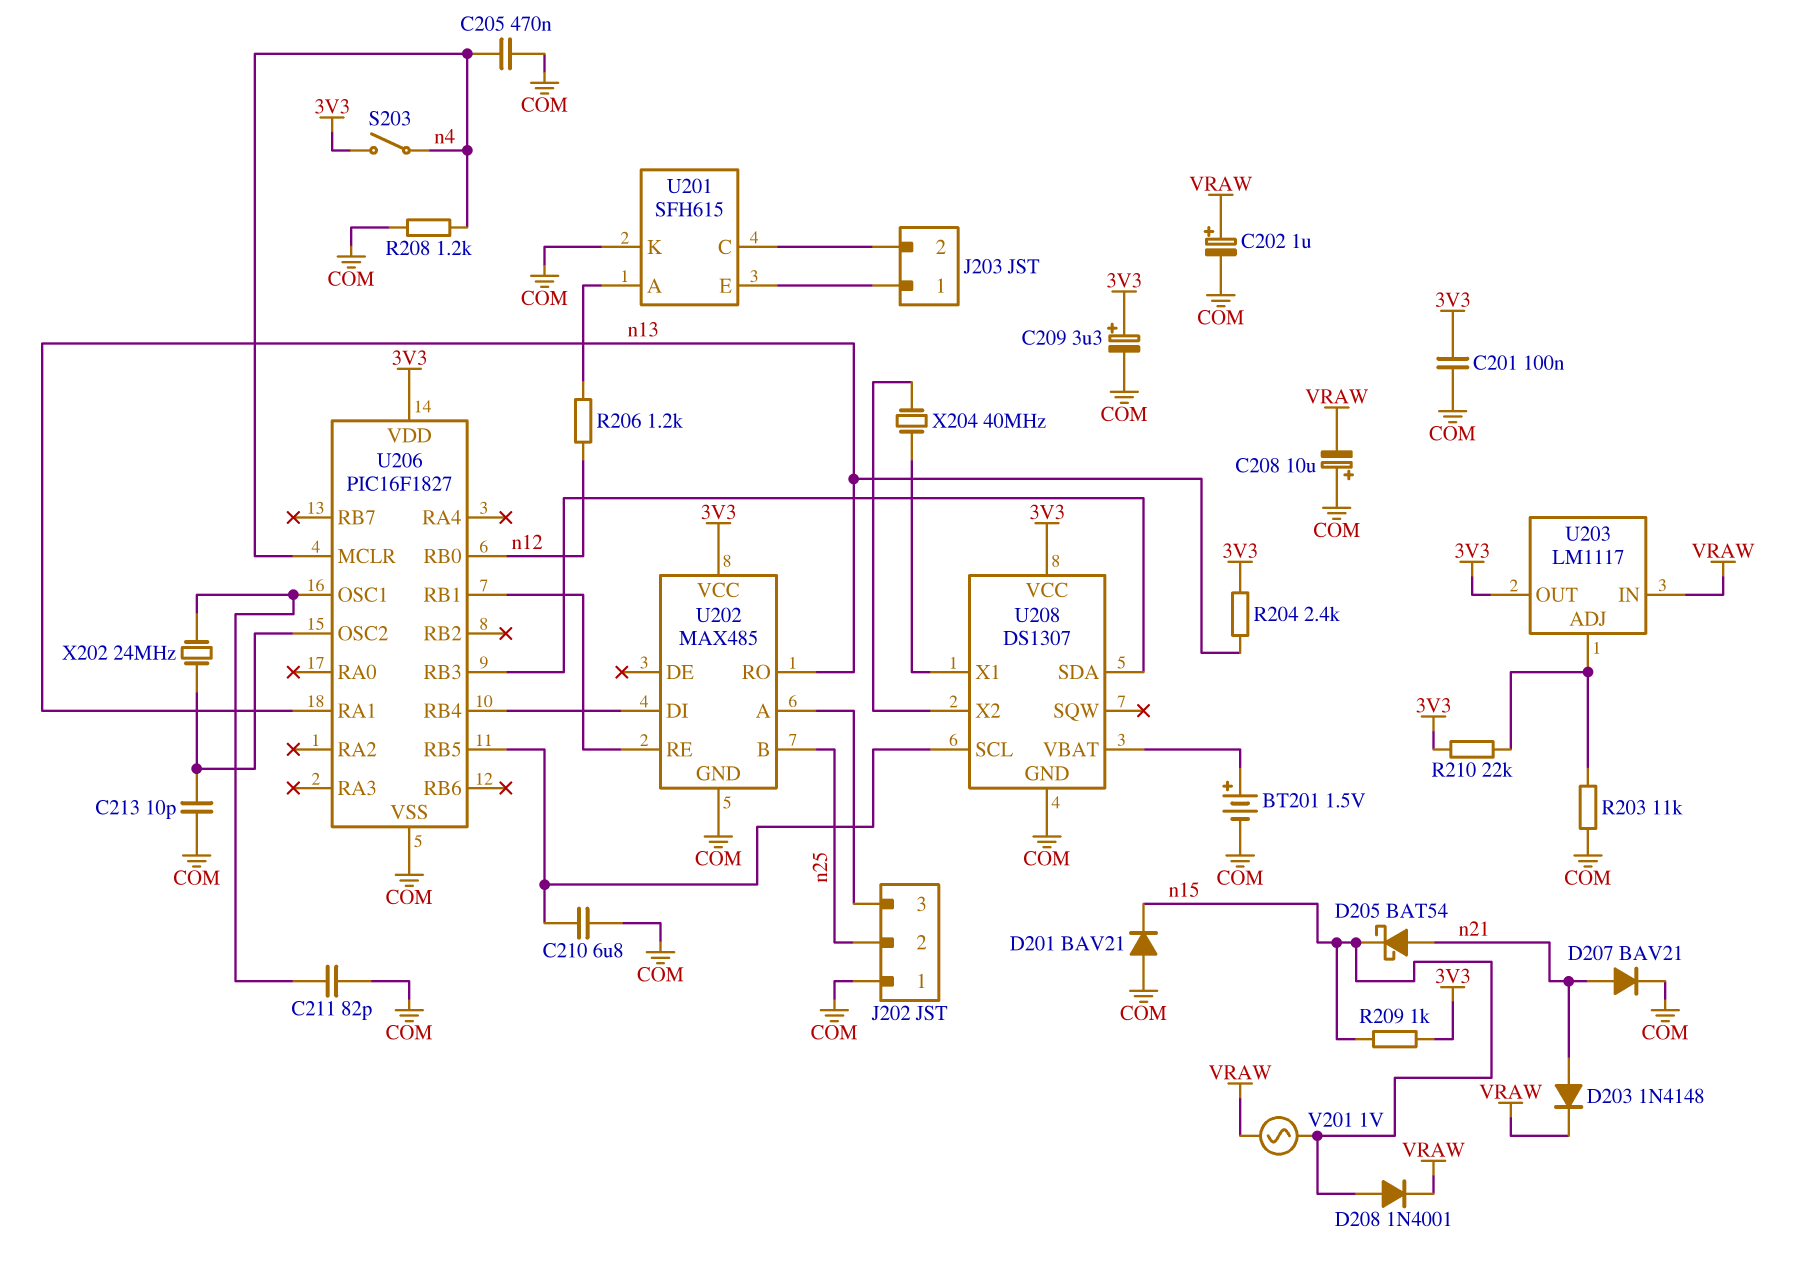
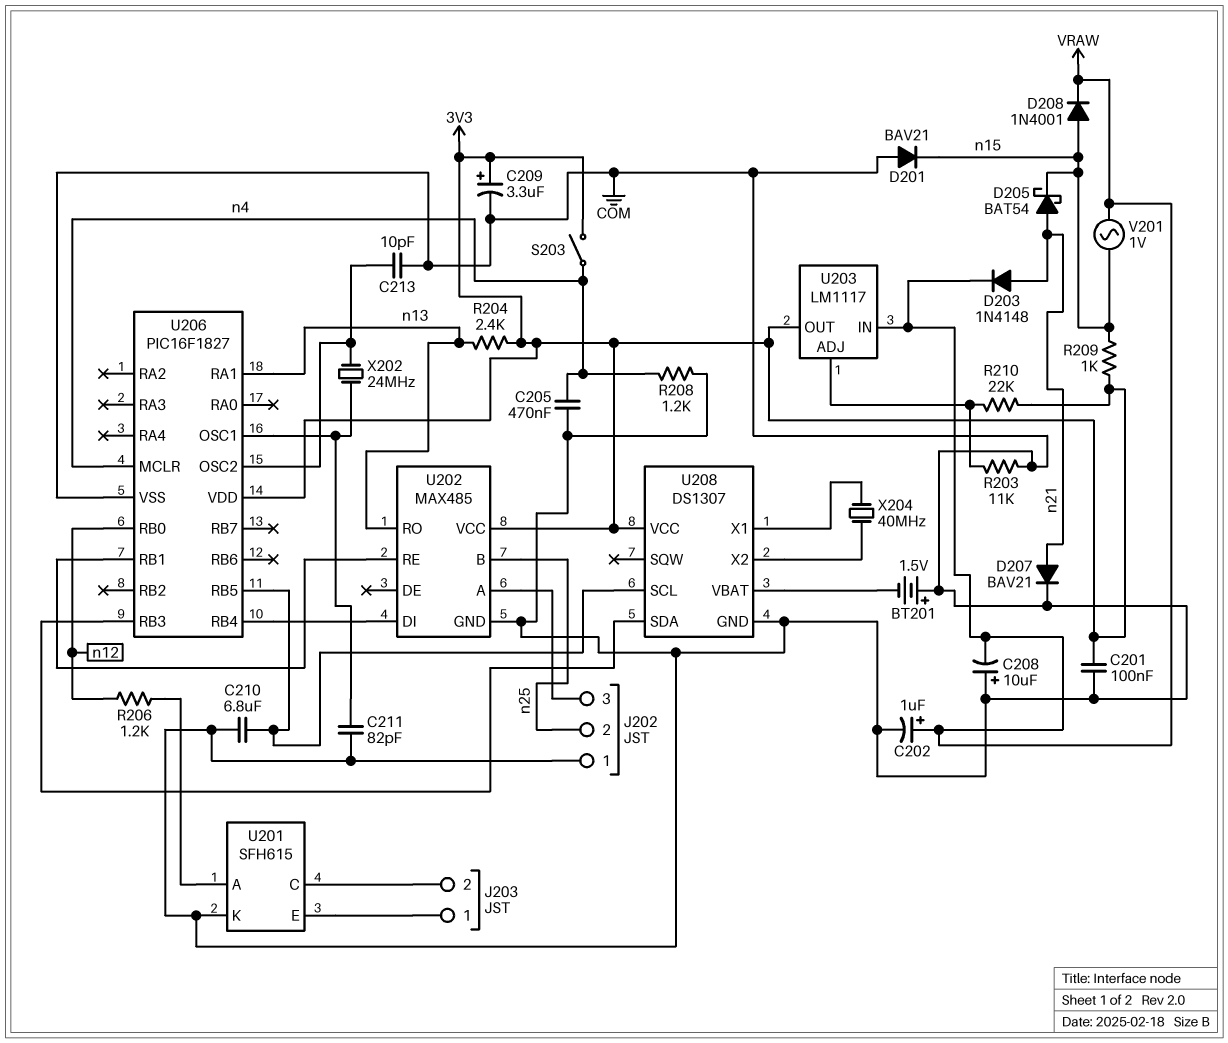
BT201: 1.5V (plus U208/VBAT, minus COM) -> 1.5V (plus COM, minus U208/VBAT)

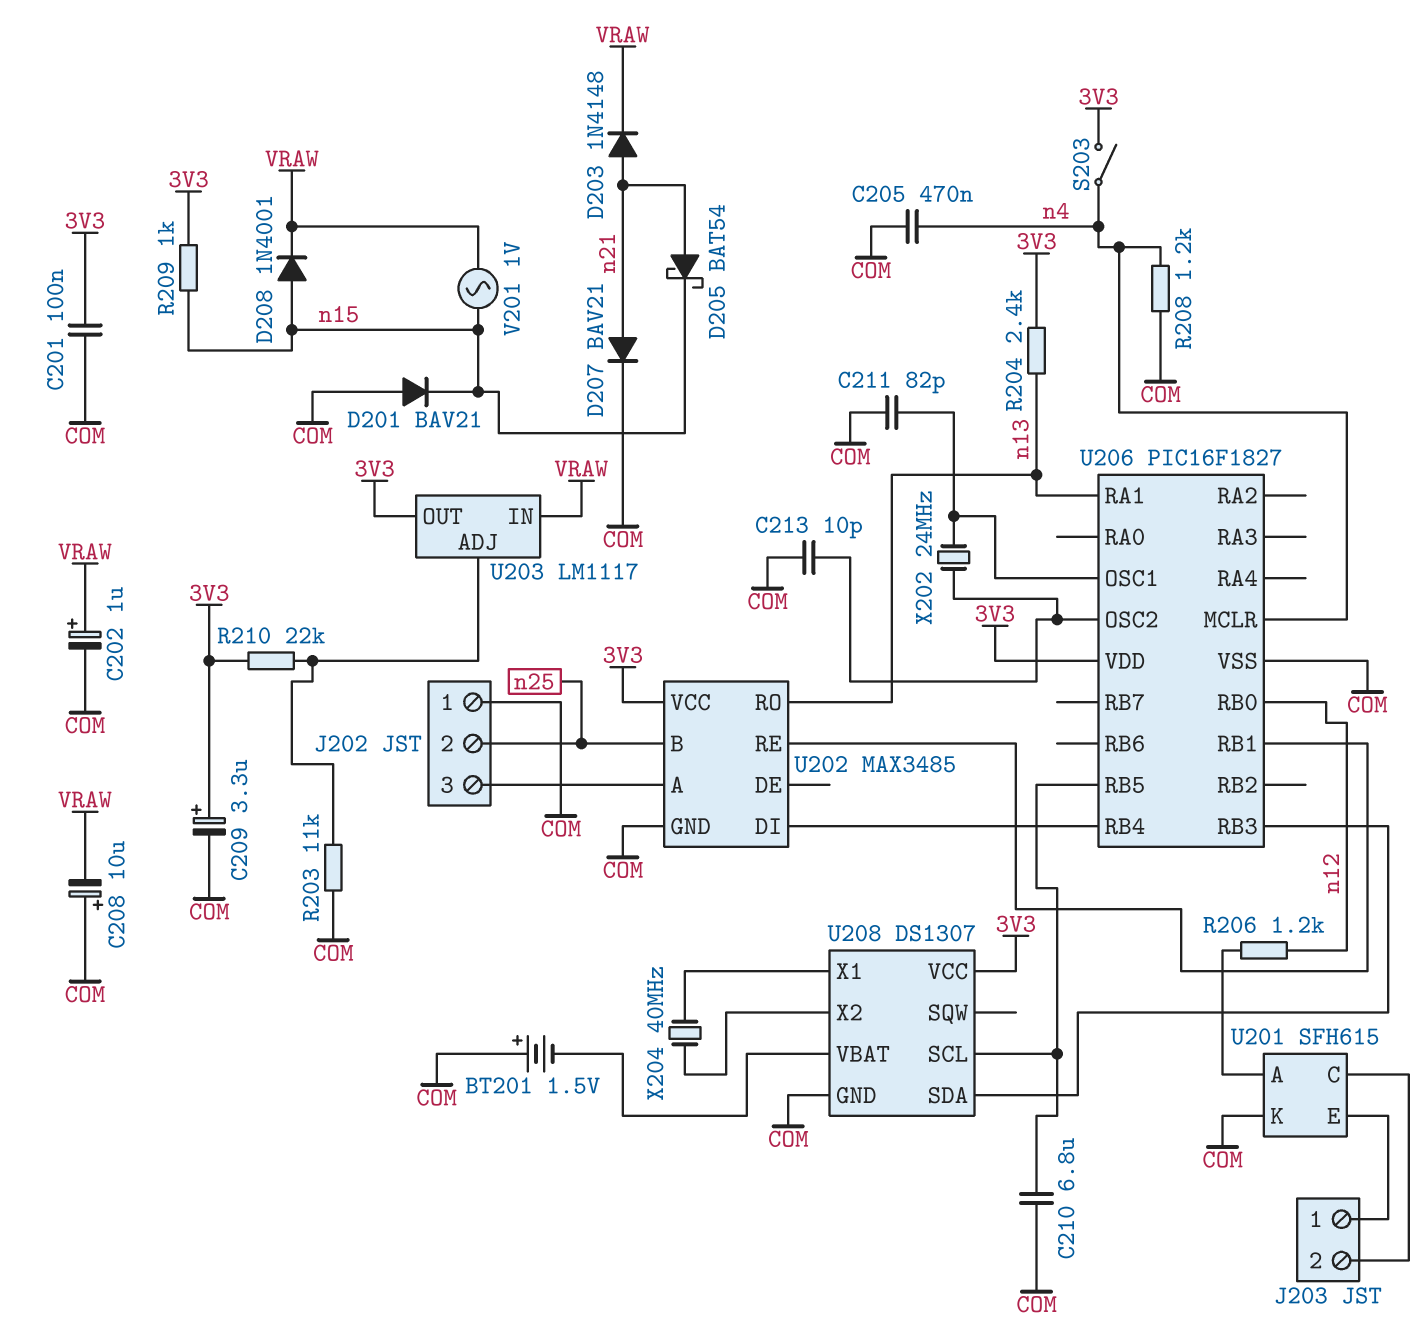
U202: MAX485 -> MAX3485

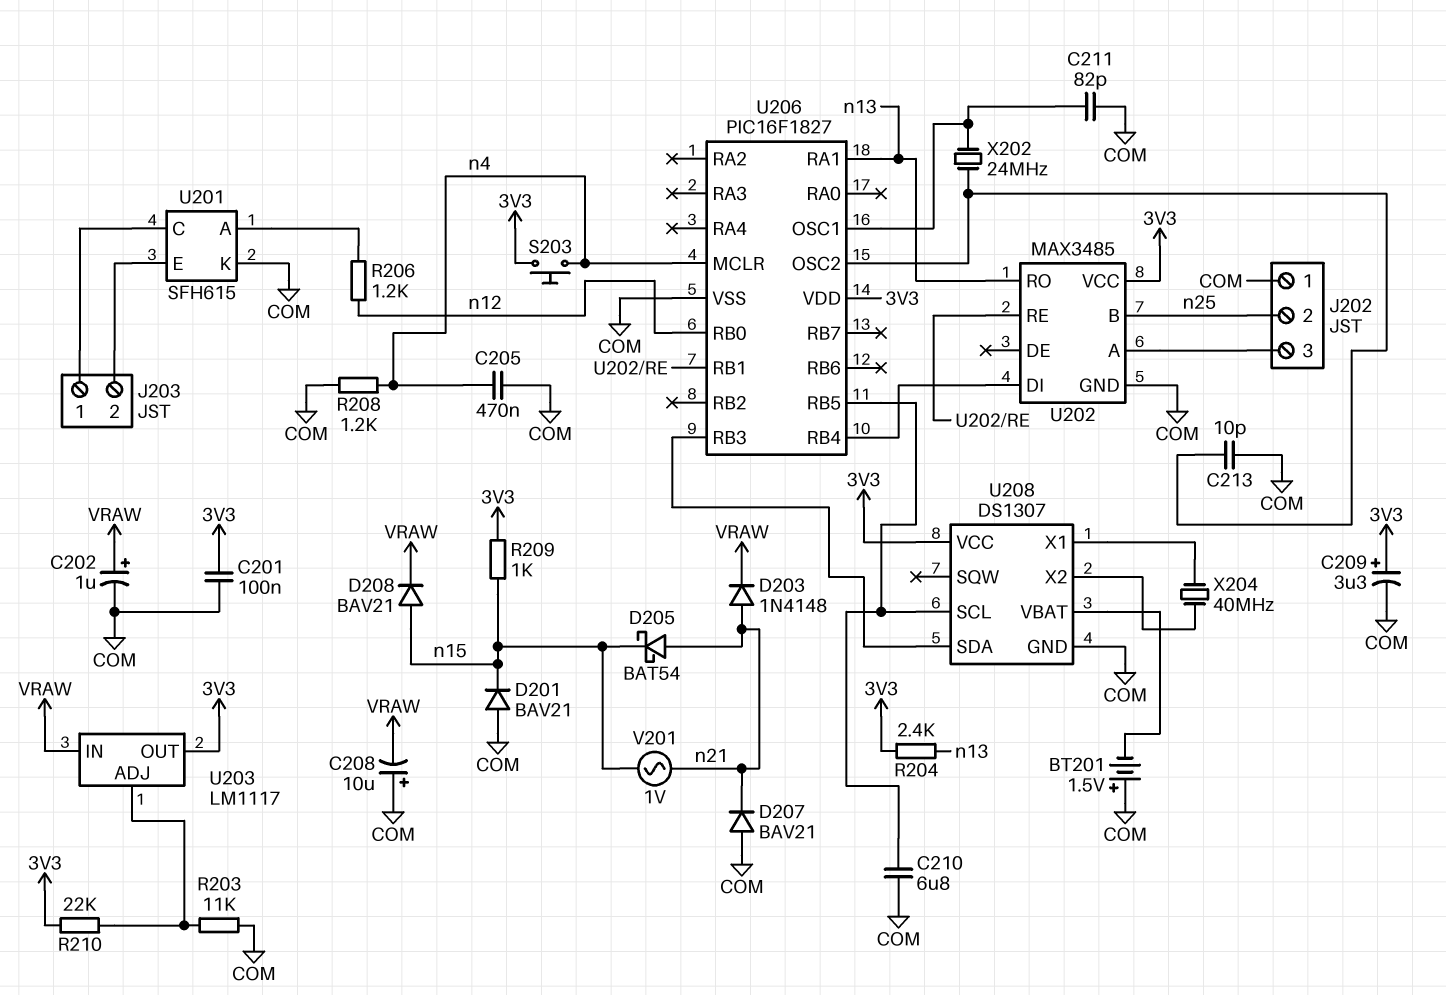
D207: diode BAV21 (A n21, K COM) -> diode BAV21 (A COM, K n21)
D208: diode 1N4001 (A n15, K VRAW) -> diode BAV21 (A n15, K VRAW)
S203: switch (3V3, n4) -> button (3V3, n4)
U201 pin C: J203/2 -> J203/1
U201 pin E: J203/1 -> J203/2
V201: AC 1V (VRAW, n15) -> AC 1V (n15, n21)

